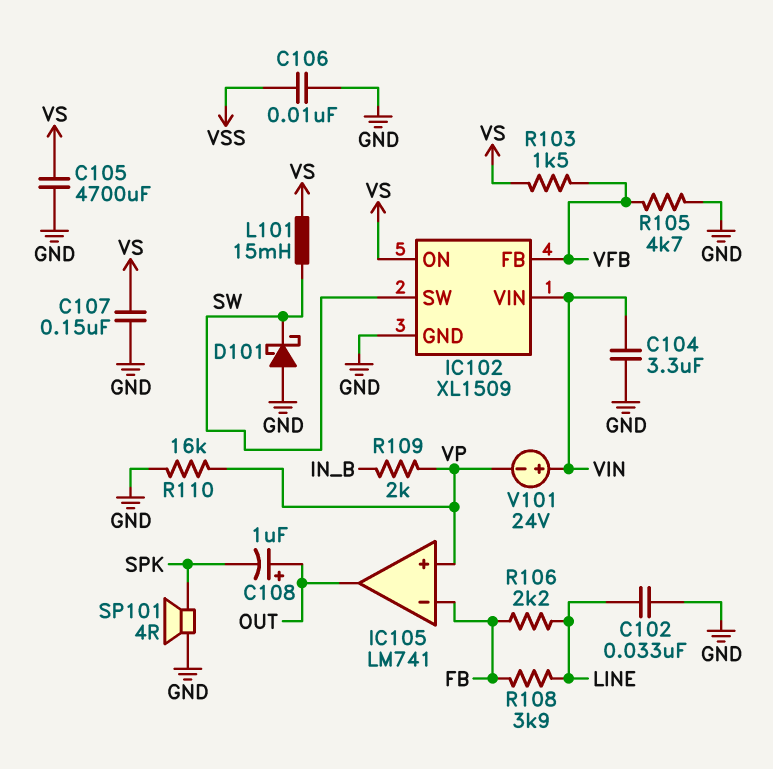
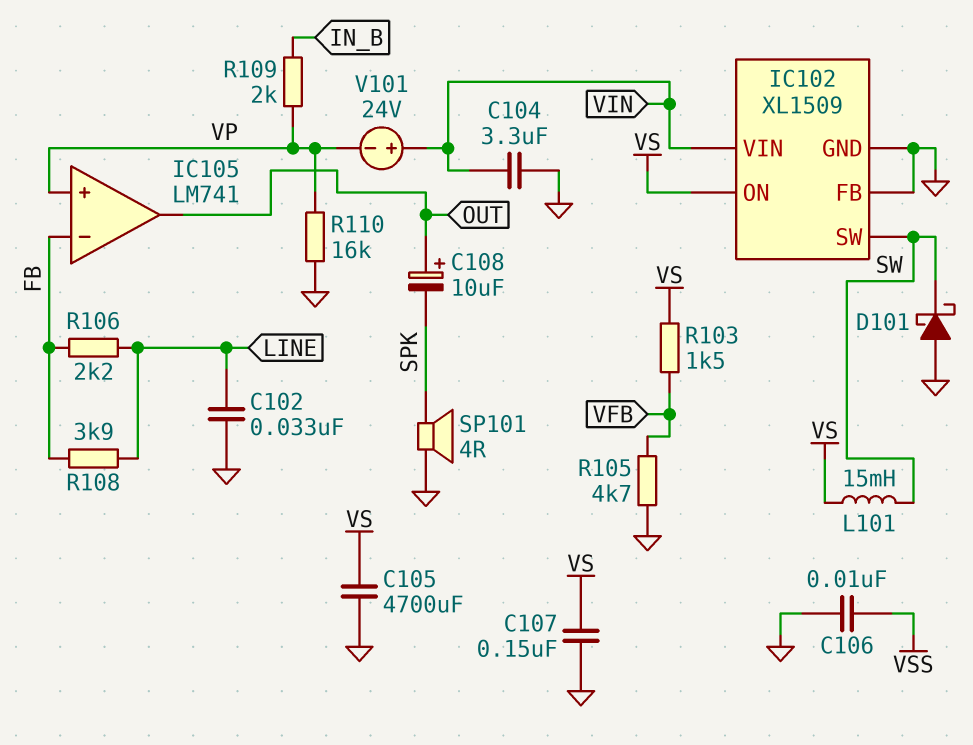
C108: 1uF (plus OUT, minus SPK) -> 10uF (plus OUT, minus SPK)
IC102 pin FB: VFB -> GND

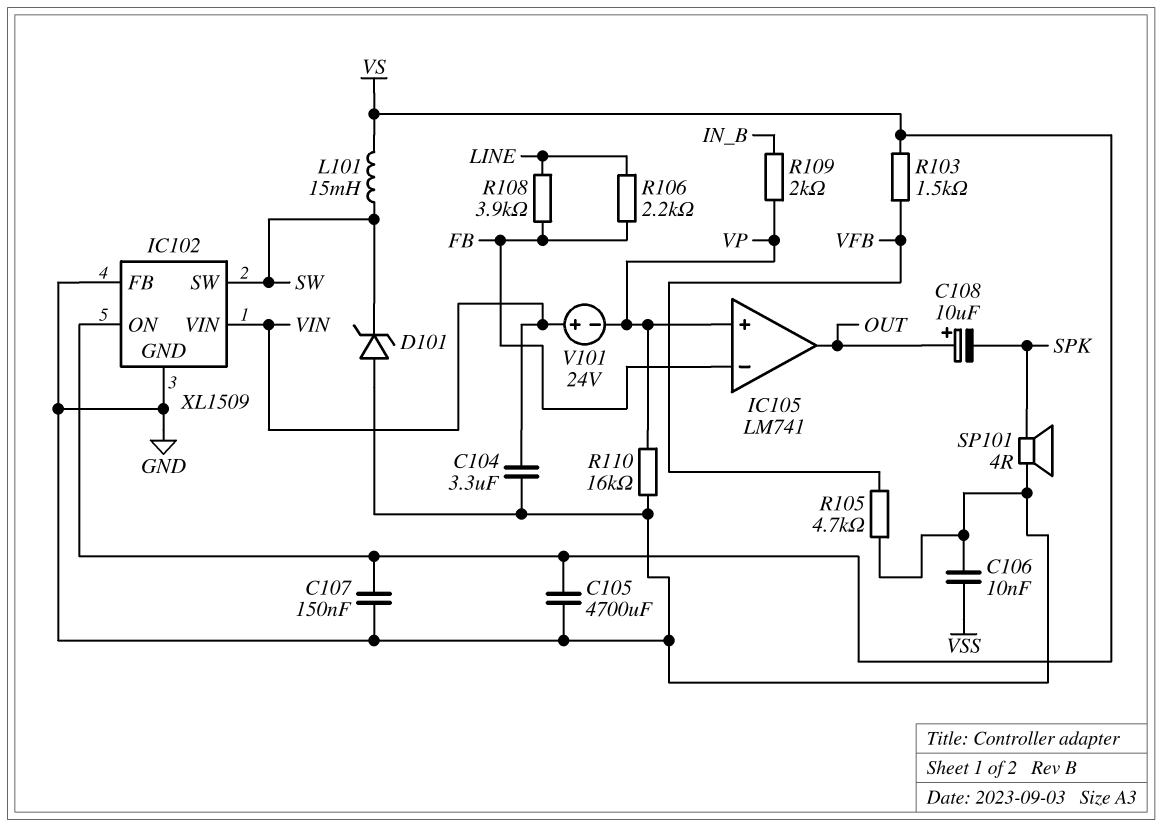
C102: 33nF (GND, LINE) -> none
D101: schottky (A GND, K SW) -> zener (A GND, K SW)

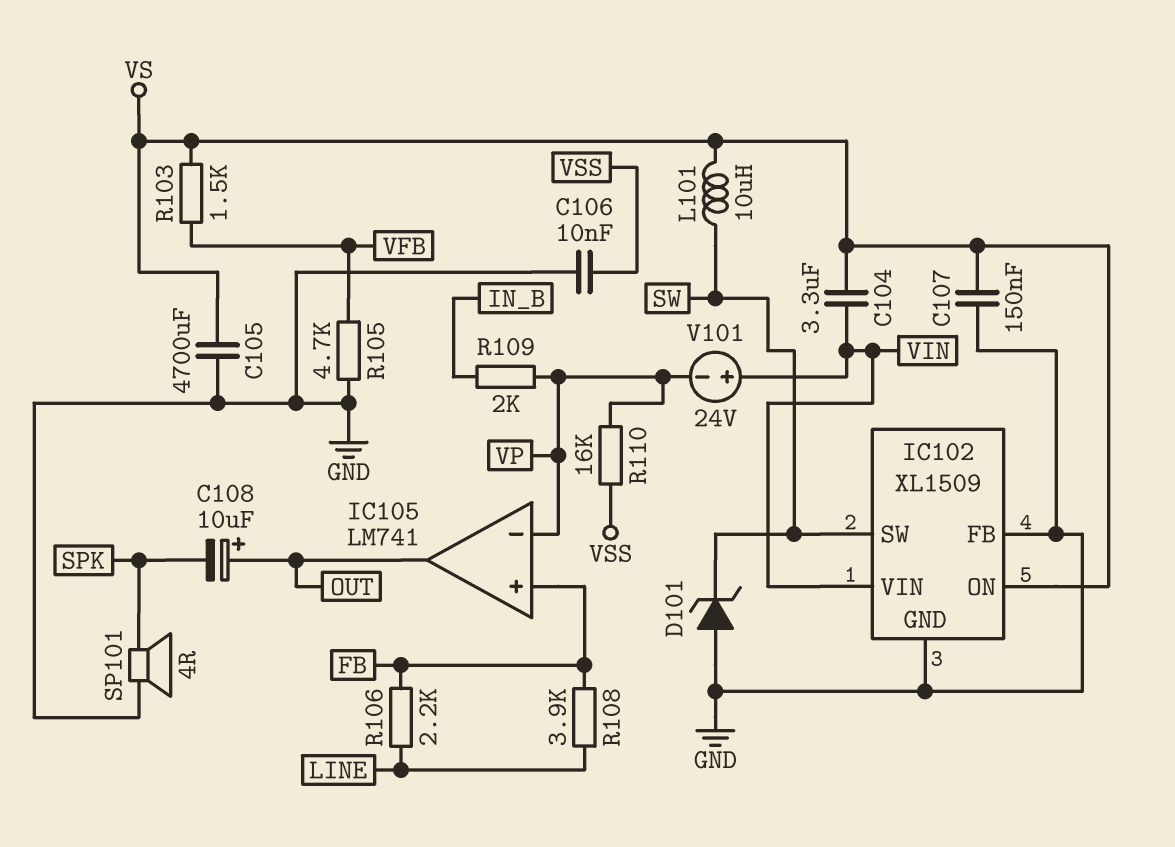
C104: 3.3uF (GND, VIN) -> 3.3uF (VIN, VS)
IC105 pin in+: VP -> FB
IC105 pin in-: FB -> VP
L101: 15mH (SW, VS) -> 10uH (SW, VS)
R110: 16k (GND, VP) -> 16k (VP, VSS)

